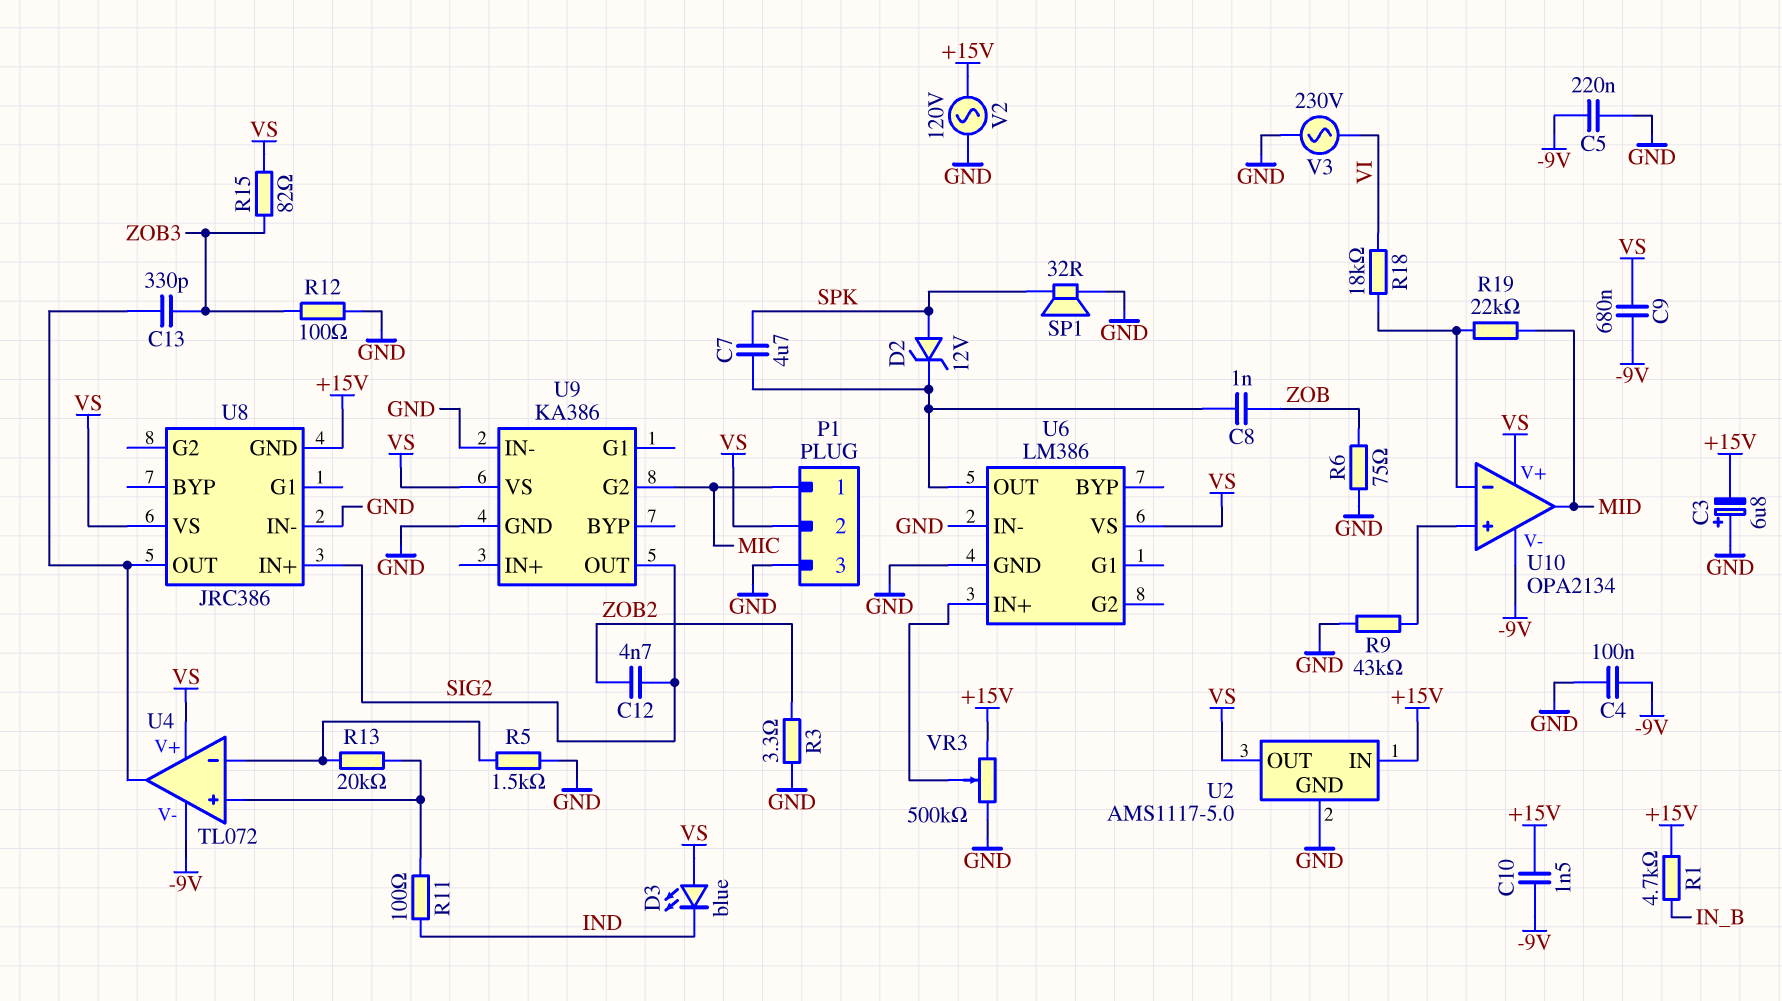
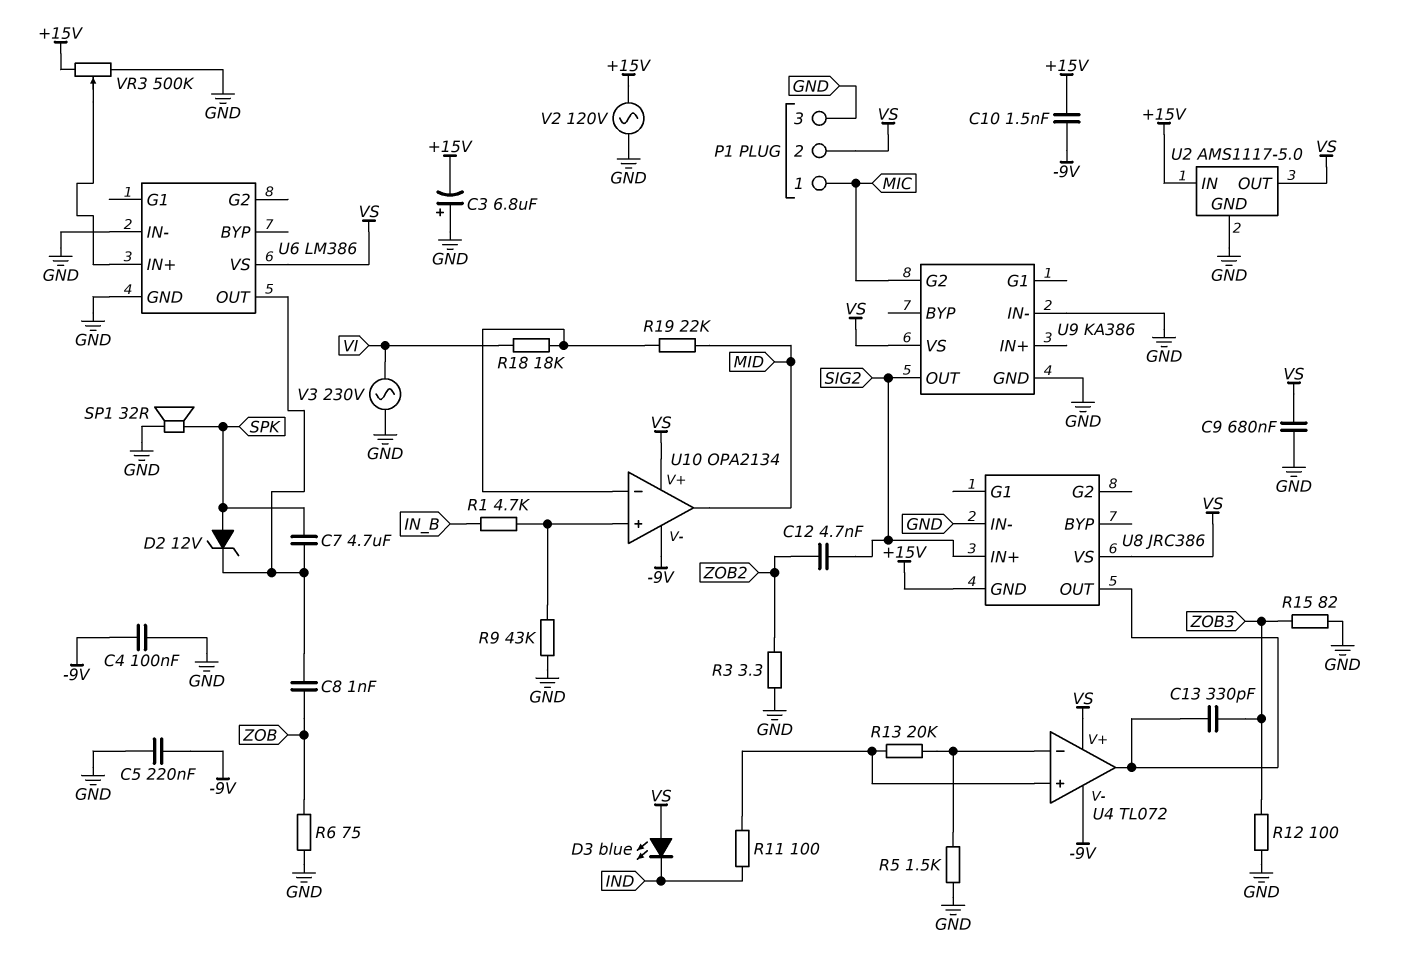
C9: 680nF (-9V, VS) -> 680nF (GND, VS)
R1: 4.7k (+15V, IN_B) -> 4.7k (IN_B, U10/in+)
R15: 82 (VS, ZOB3) -> 82 (GND, ZOB3)

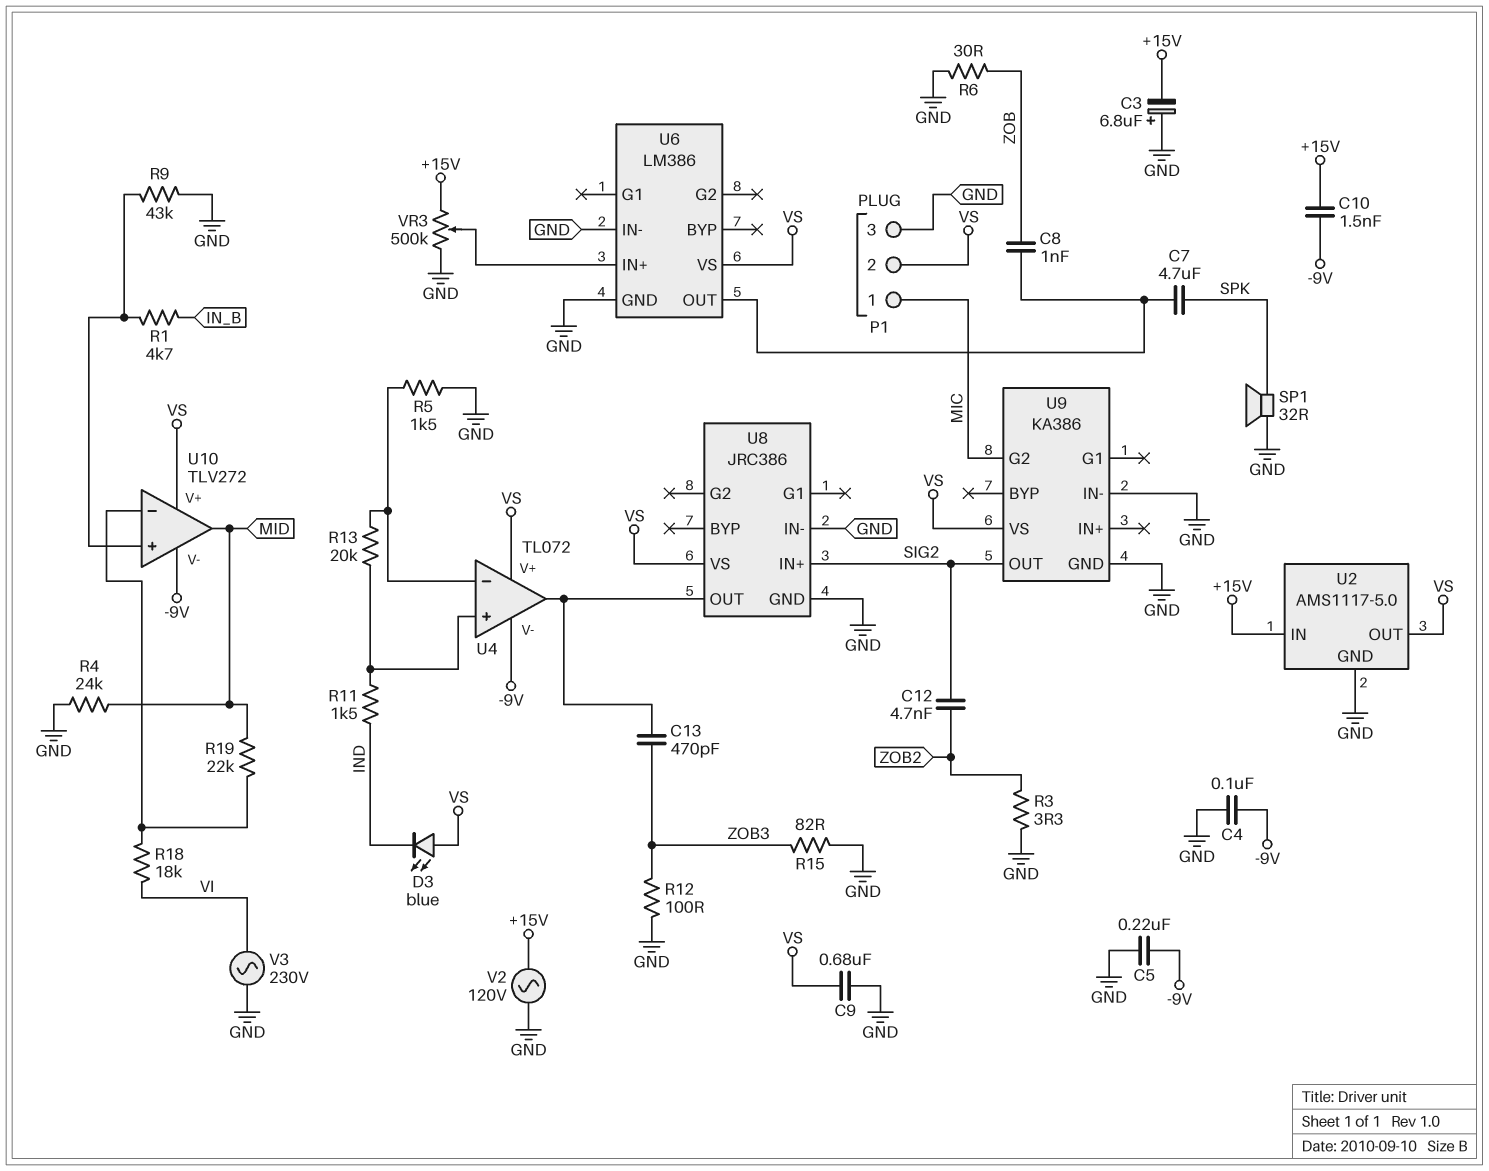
C13: 330pF (U4/out, ZOB3) -> 470pF (U4/out, ZOB3)
D2: zener 12V (A SPK, K U6/OUT) -> none
R4: none -> 24k (GND, MID)
R6: 75 (GND, ZOB) -> 30 (GND, ZOB)
R11: 100 (IND, U4/in+) -> 1.5k (IND, U4/in+)
U8 pin GND: +15V -> GND
U10: OPA2134 -> TLV272

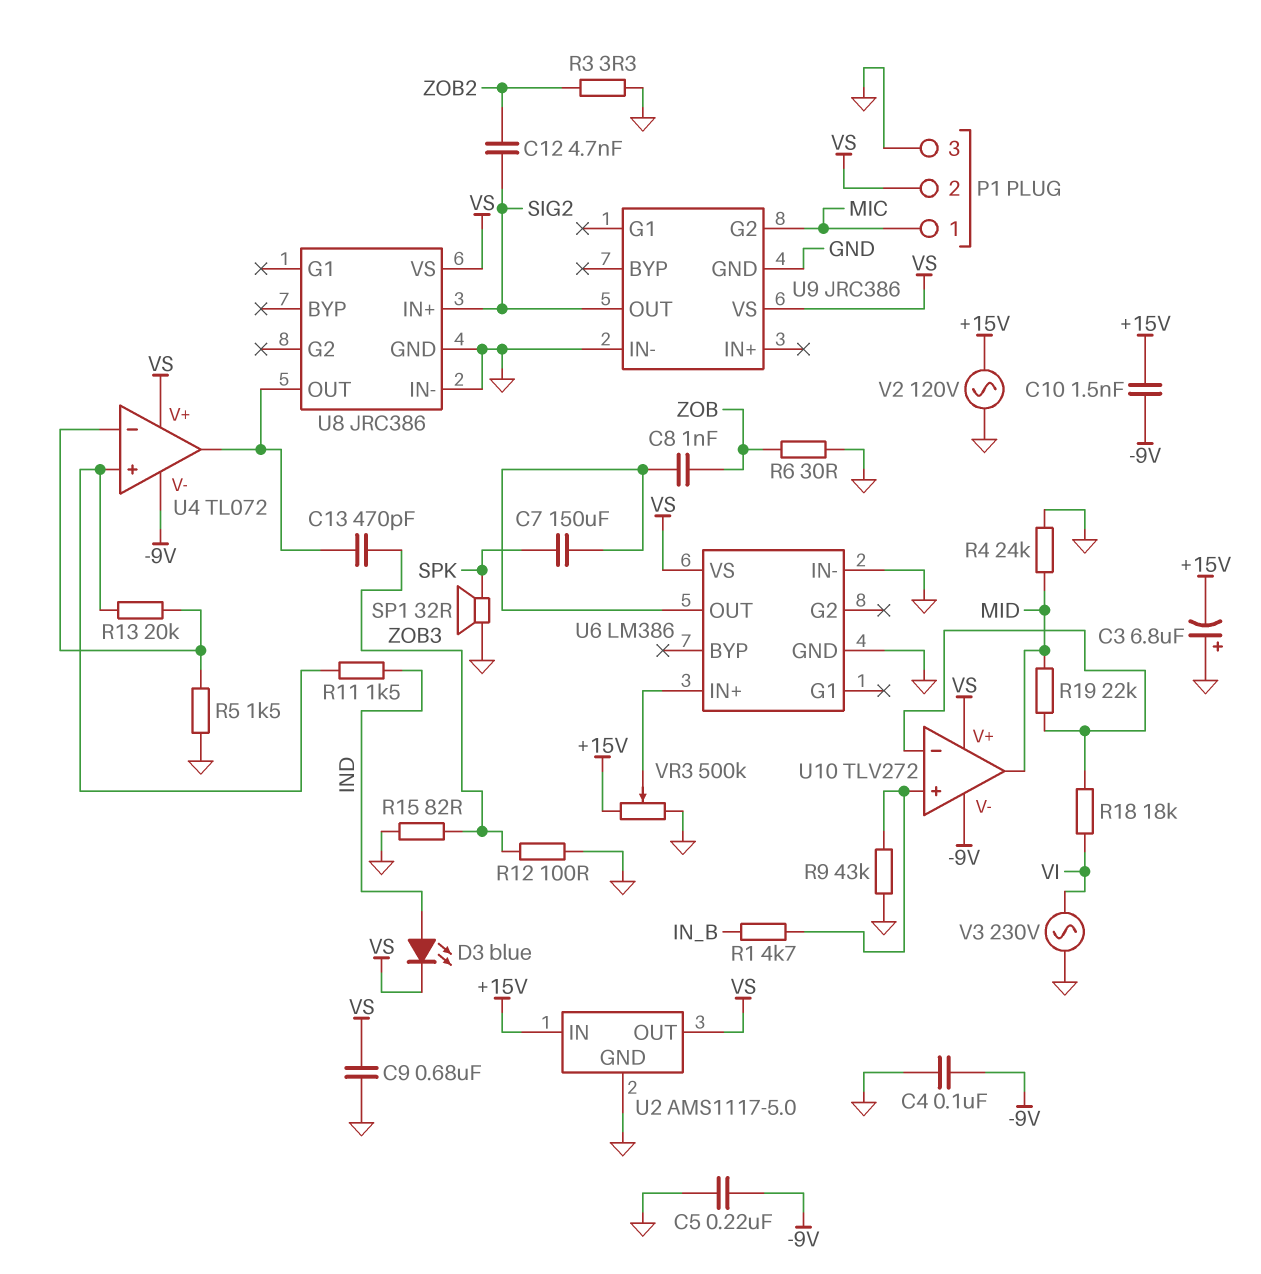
C7: 4.7uF (SPK, U6/OUT) -> 150uF (SPK, U6/OUT)
D3: LED blue (A VS, K IND) -> LED blue (A IND, K VS)
U9: KA386 -> JRC386

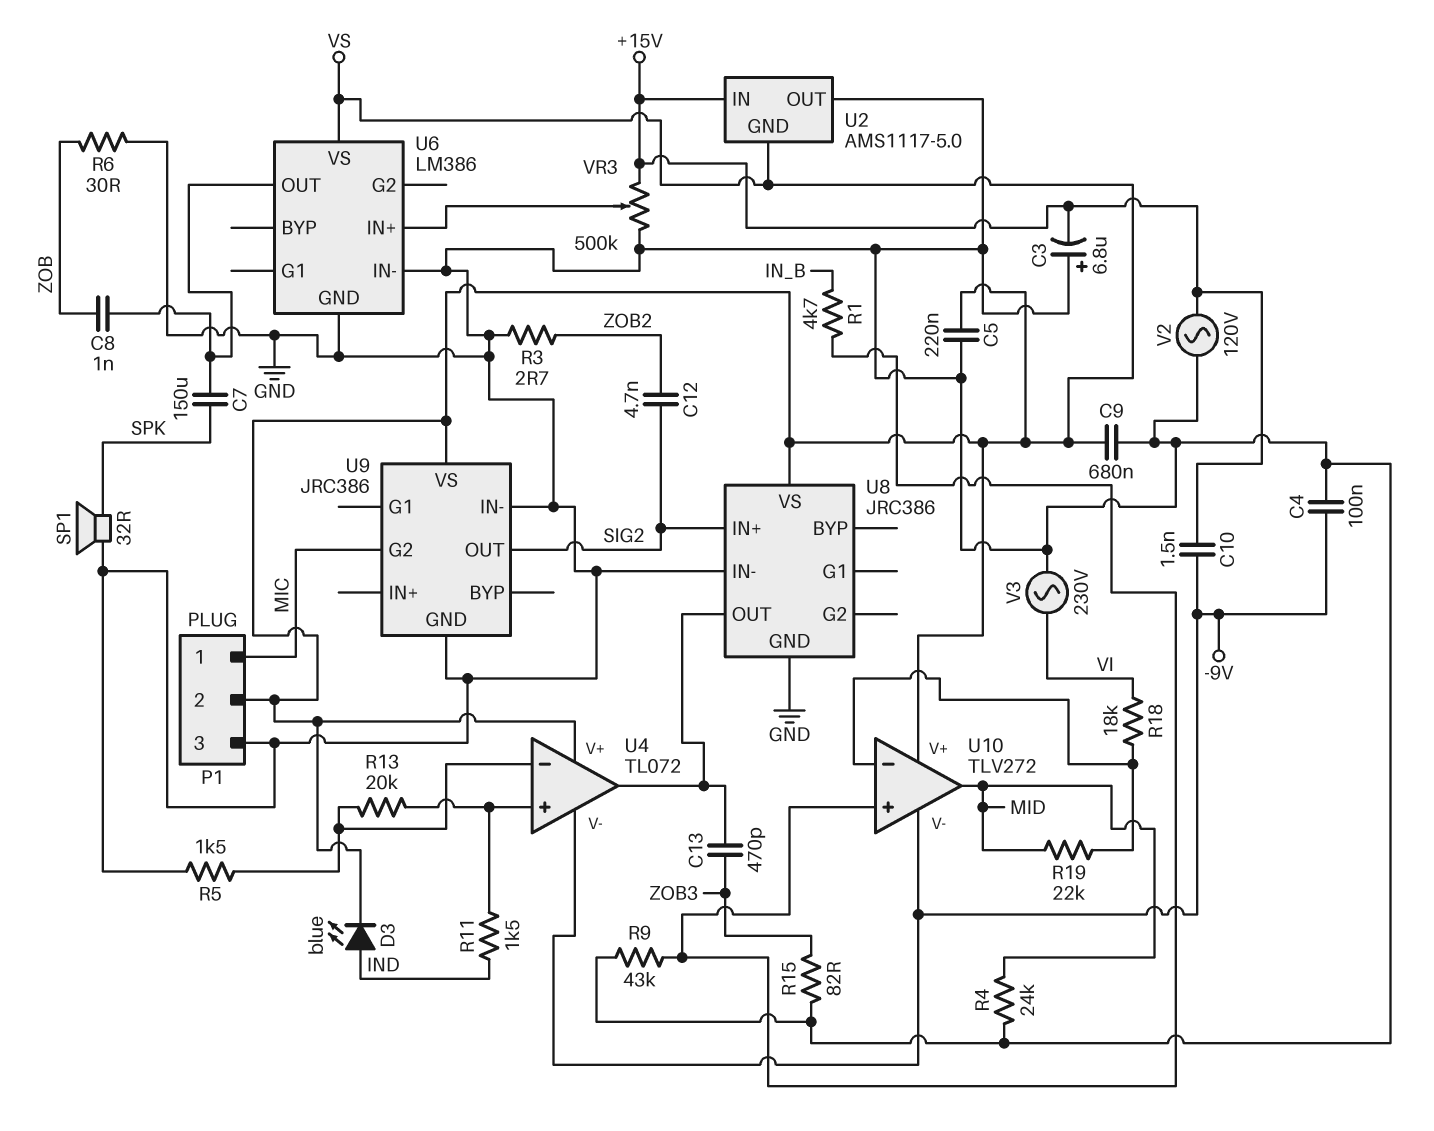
C5: 220nF (-9V, GND) -> 220nF (GND, VS)
R3: 3.3 (GND, ZOB2) -> 2.7 (GND, ZOB2)
R12: 100 (GND, ZOB3) -> none
U2 pin GND: GND -> VS
U2 pin OUT: VS -> GND

